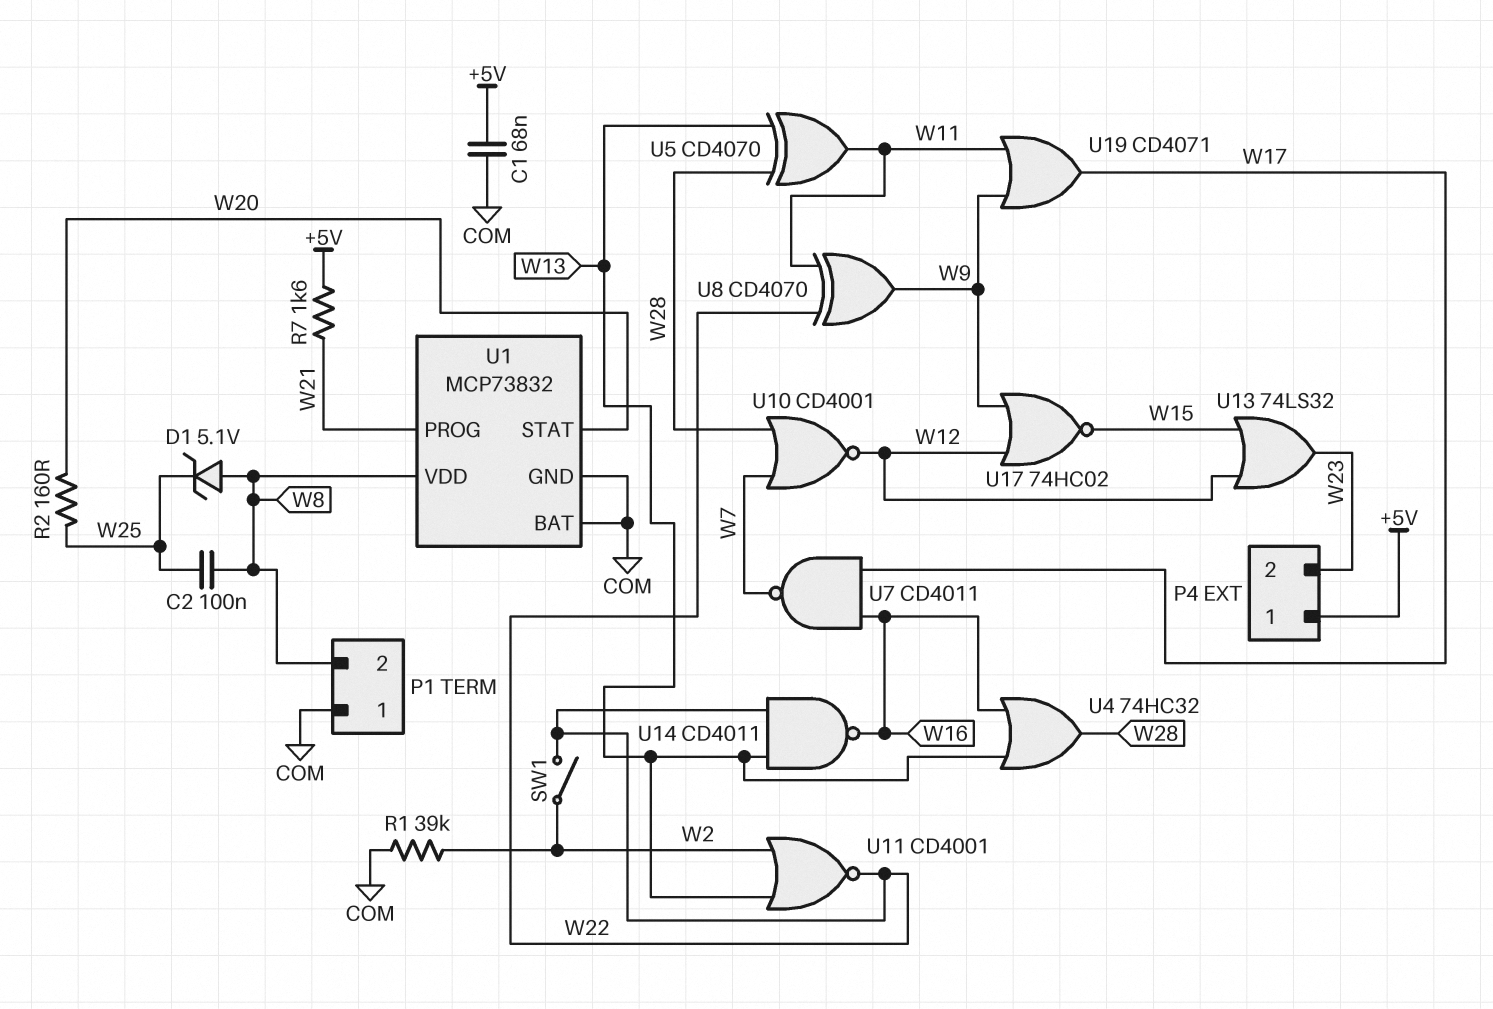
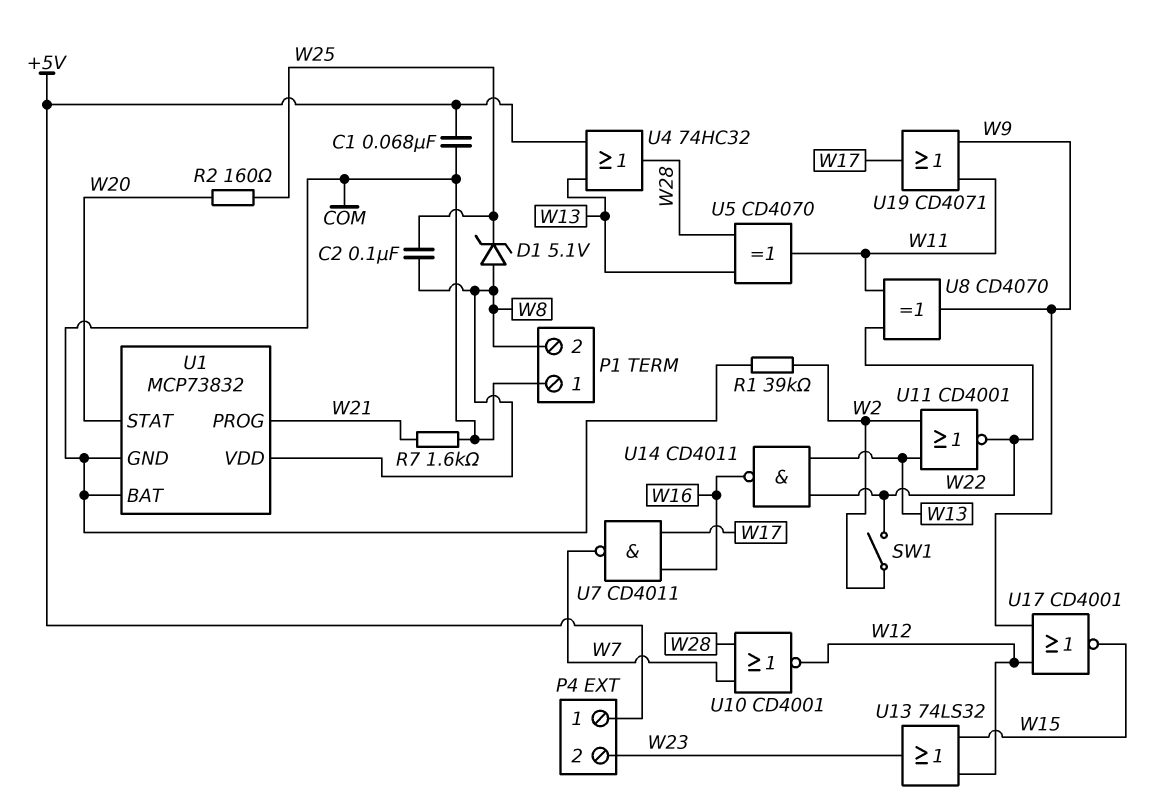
R7: 1.6k (+5V, W21) -> 1.6k (COM, W21)
U4: OR 74HC32 (in W13, in W16, out W28) -> OR 74HC32 (in +5V, in W13, out W28)
U17: NOR 74HC02 (in W9, in W12, out W15) -> NOR CD4001 (in W9, in W12, out W15)

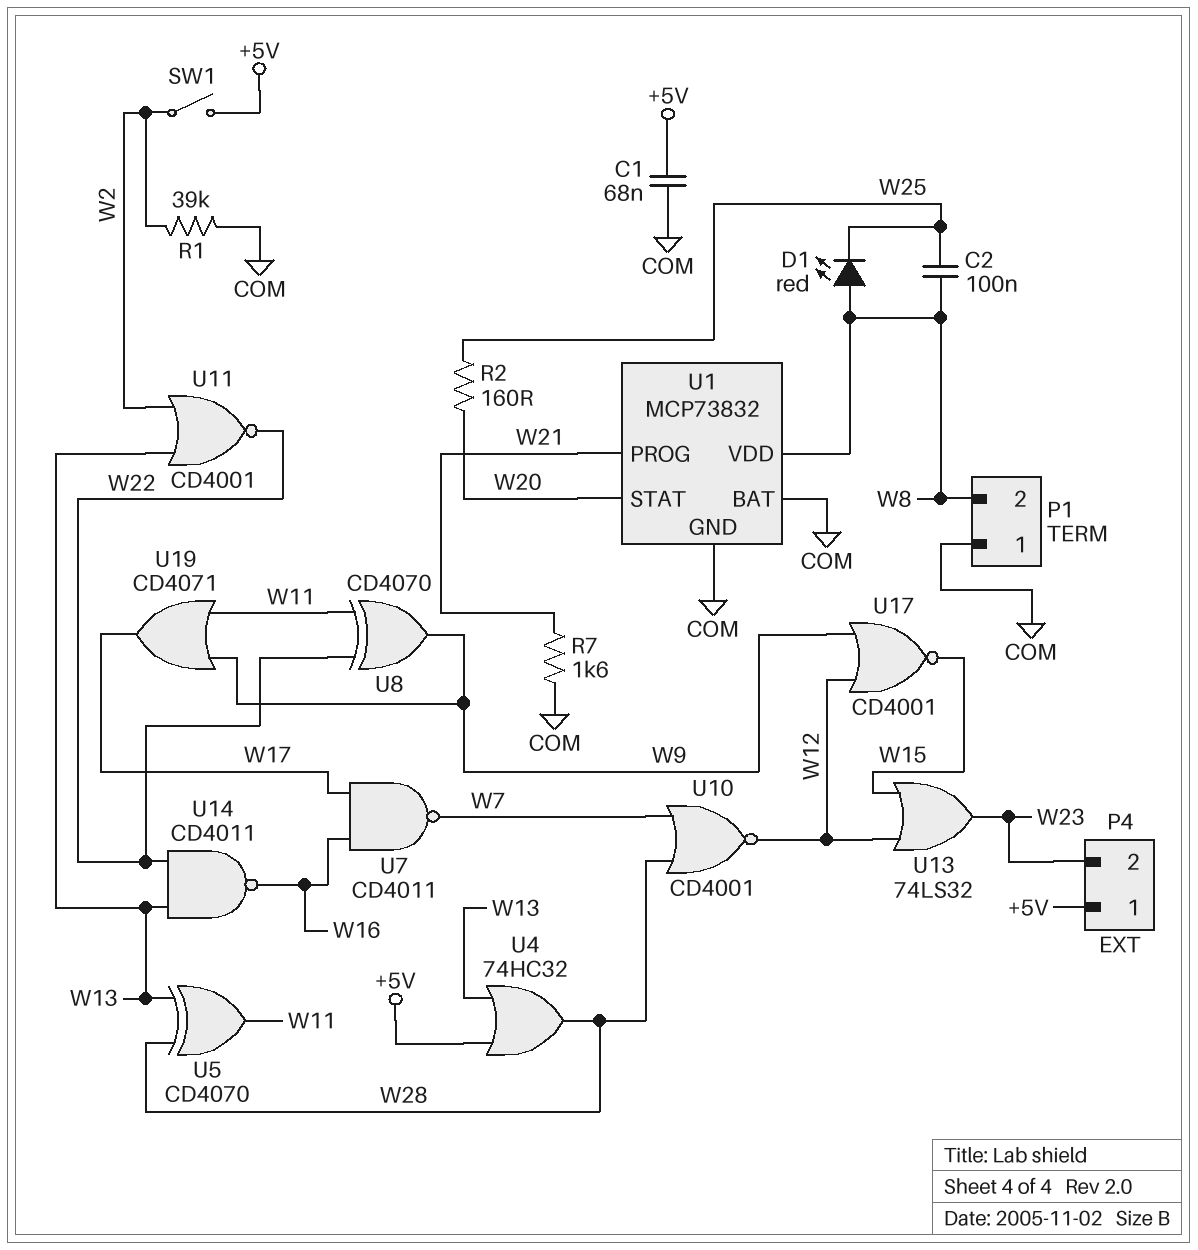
D1: zener 5.1V (A W8, K W25) -> LED red (A W8, K W25)
SW1: switch (W2, W22) -> switch (+5V, W2)

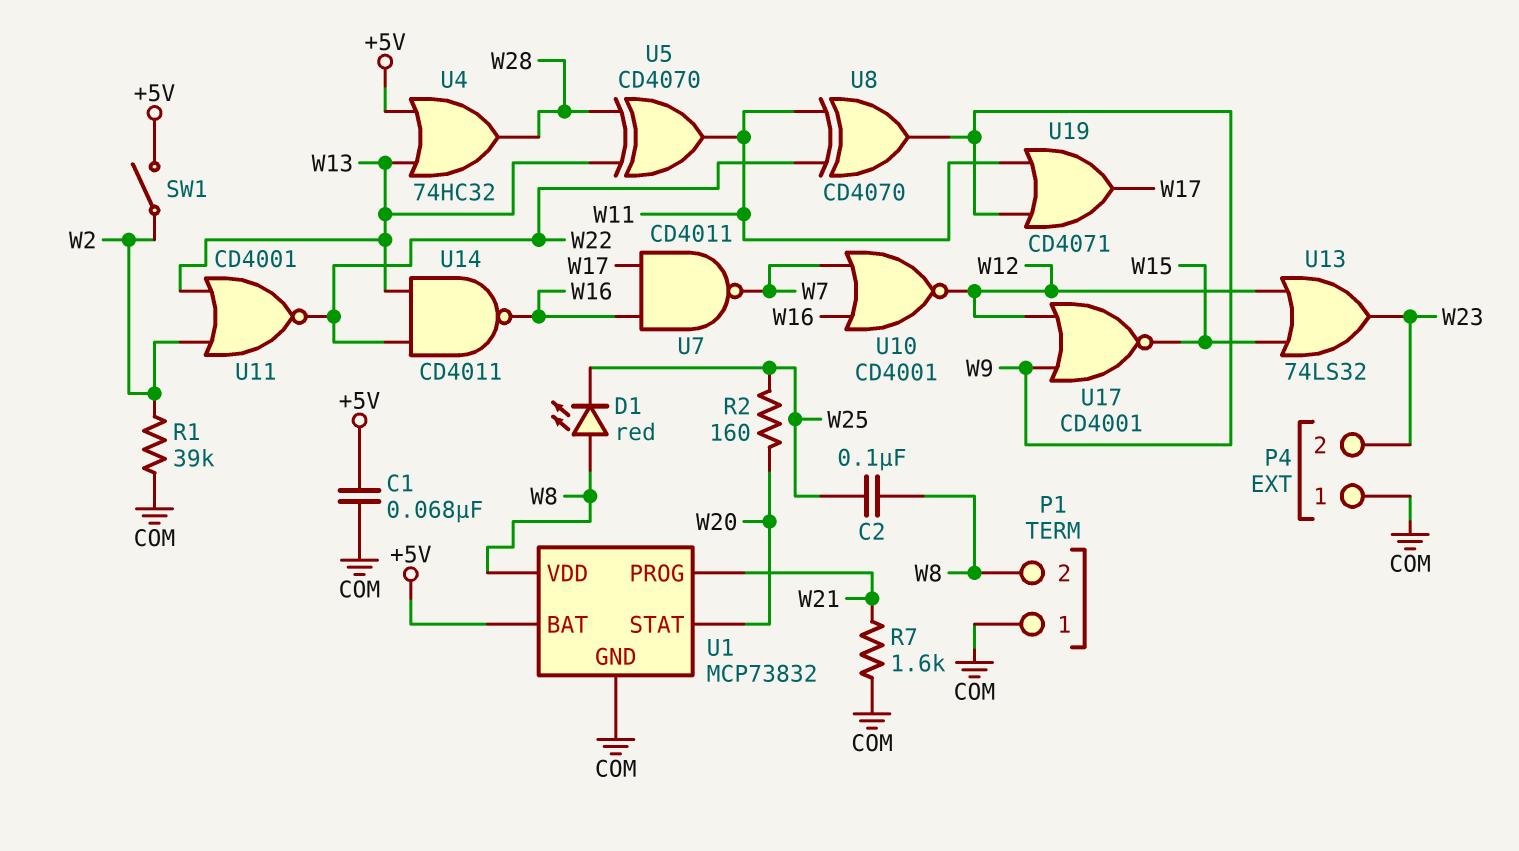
P4 pin 1: +5V -> COM
U1 pin BAT: COM -> +5V
U10: NOR CD4001 (in W7, in W28, out W12) -> NOR CD4001 (in W7, in W16, out W12)

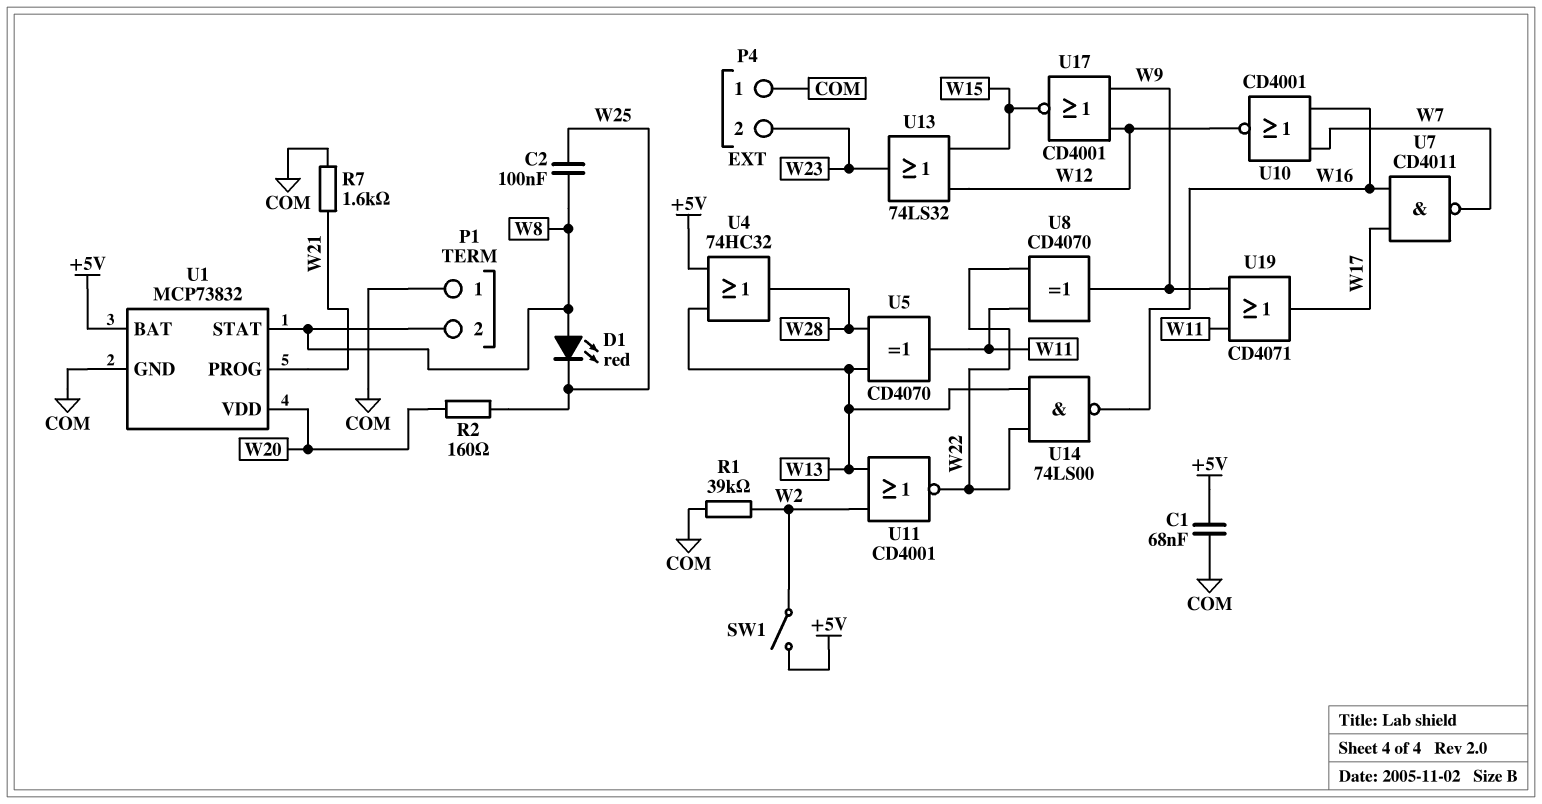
U1 pin STAT: W20 -> W8
U1 pin VDD: W8 -> W20
U14: NAND CD4011 (in W13, in W22, out W16) -> NAND 74LS00 (in W13, in W22, out W16)

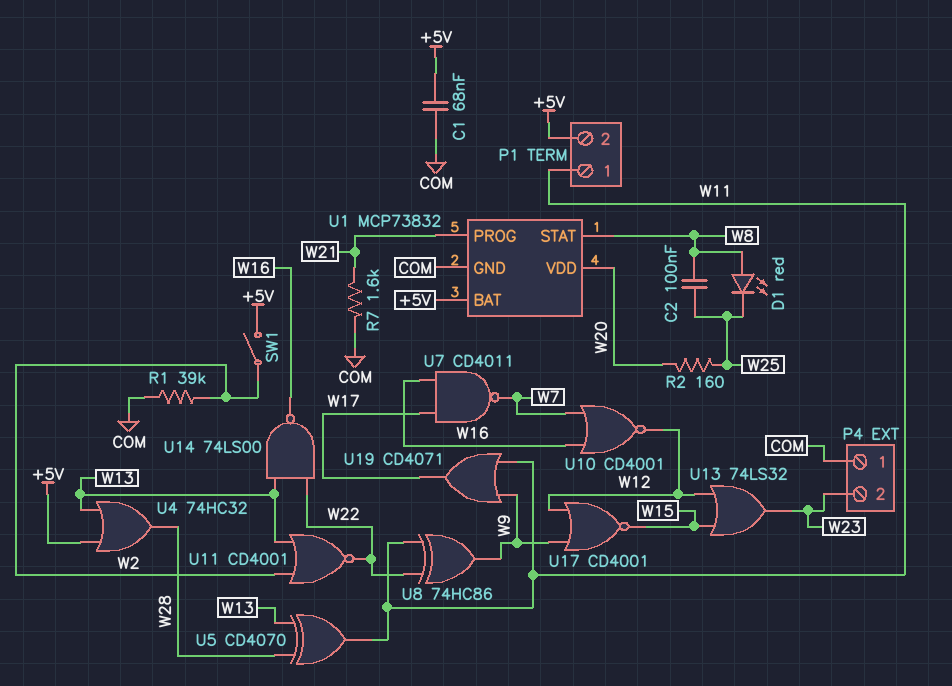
P1 pin 1: COM -> W11
P1 pin 2: W8 -> +5V
U8: XOR CD4070 (in W11, in W22, out W9) -> XOR 74HC86 (in W11, in W22, out W9)

